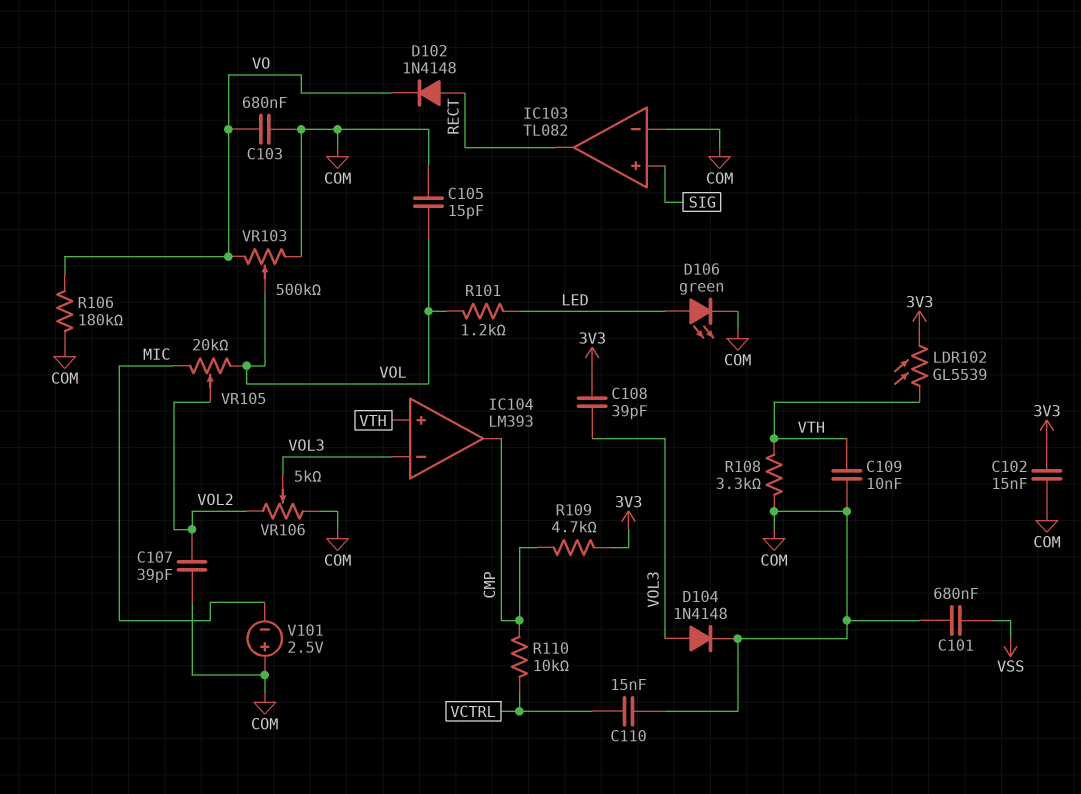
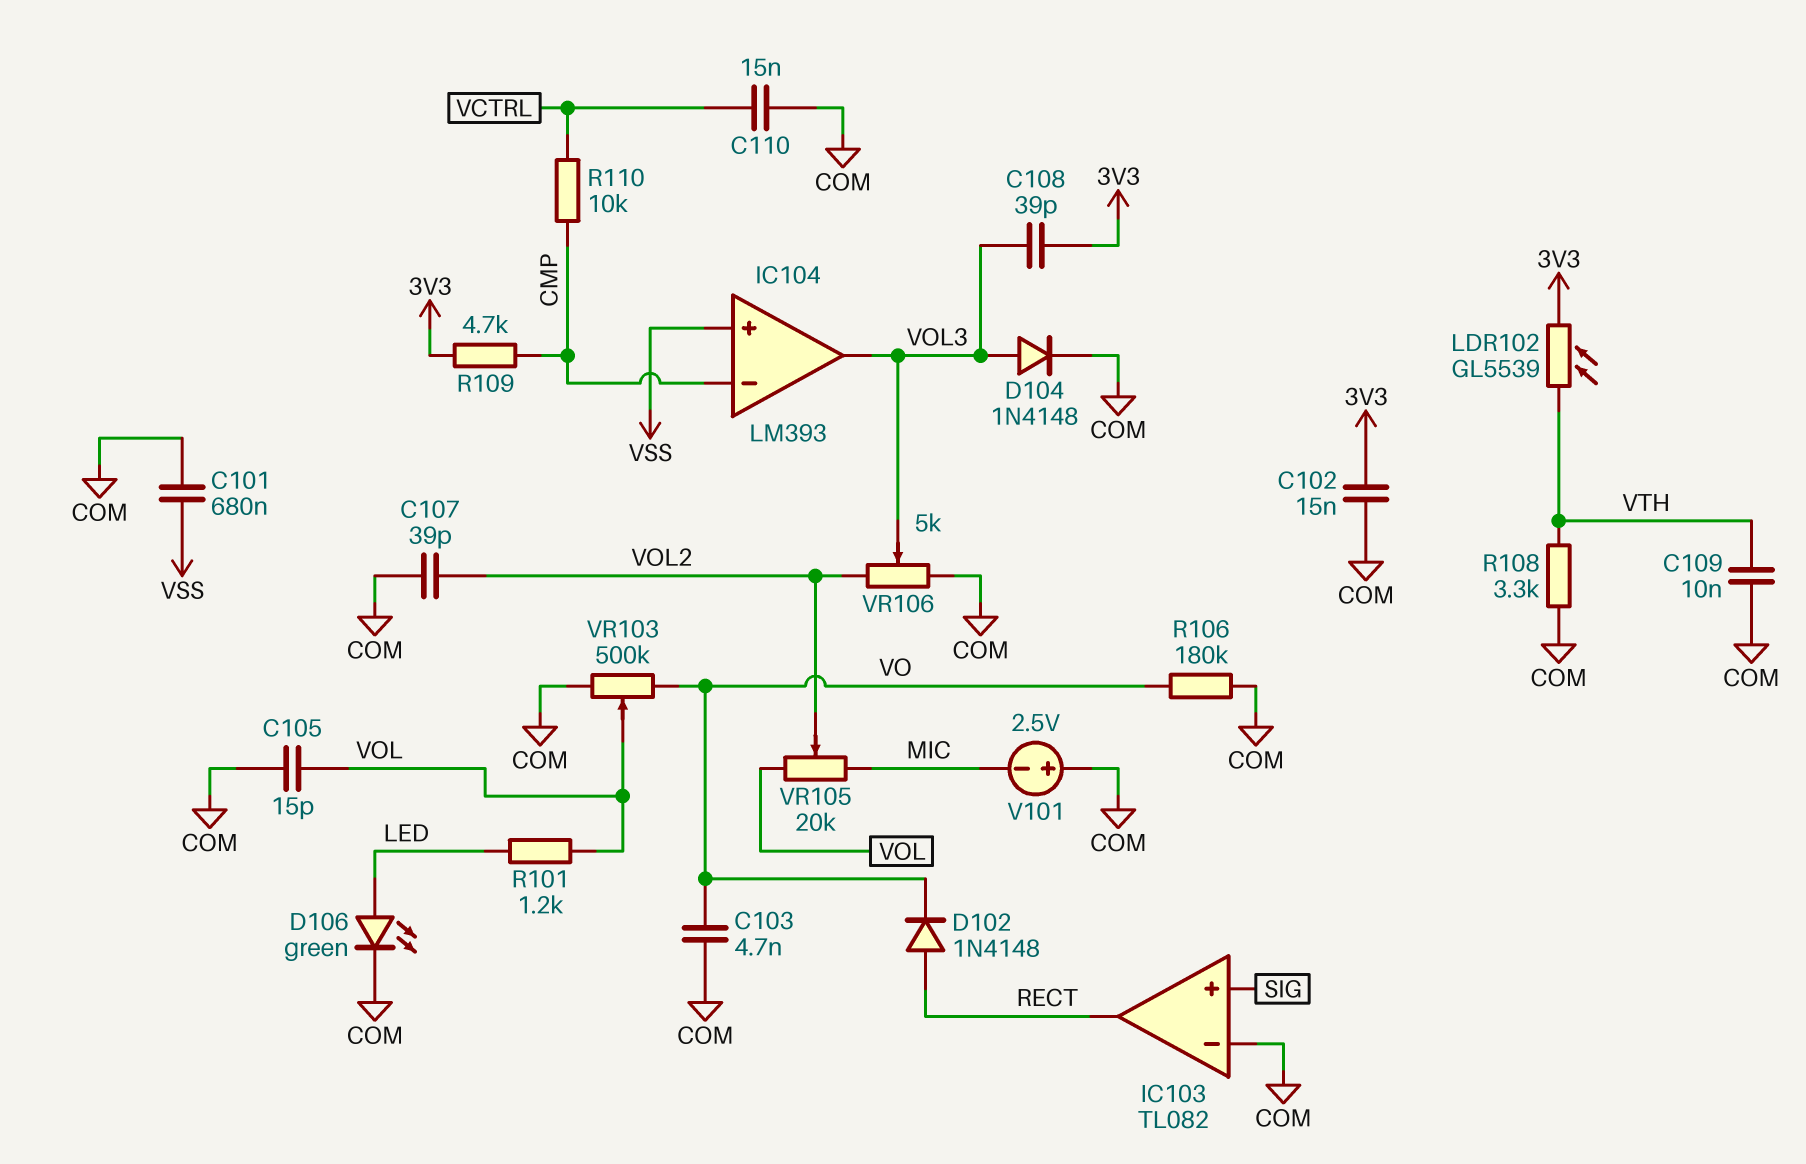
C103: 680nF (COM, VO) -> 4.7nF (COM, VO)
IC104 pin in+: VTH -> VSS
IC104 pin in-: VOL3 -> CMP
IC104 pin out: CMP -> VOL3

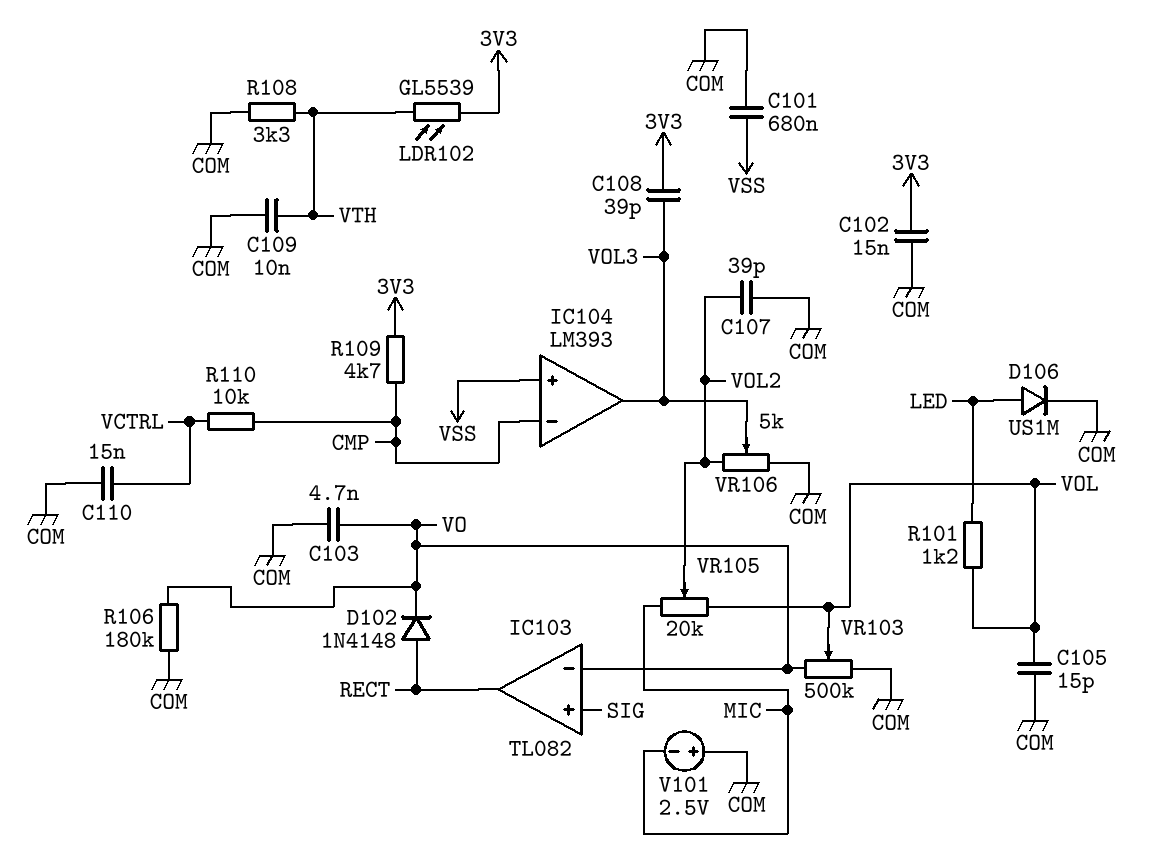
D104: diode 1N4148 (A VOL3, K COM) -> none
D106: LED green (A LED, K COM) -> diode US1M (A LED, K COM)
IC103 pin in-: COM -> VO

